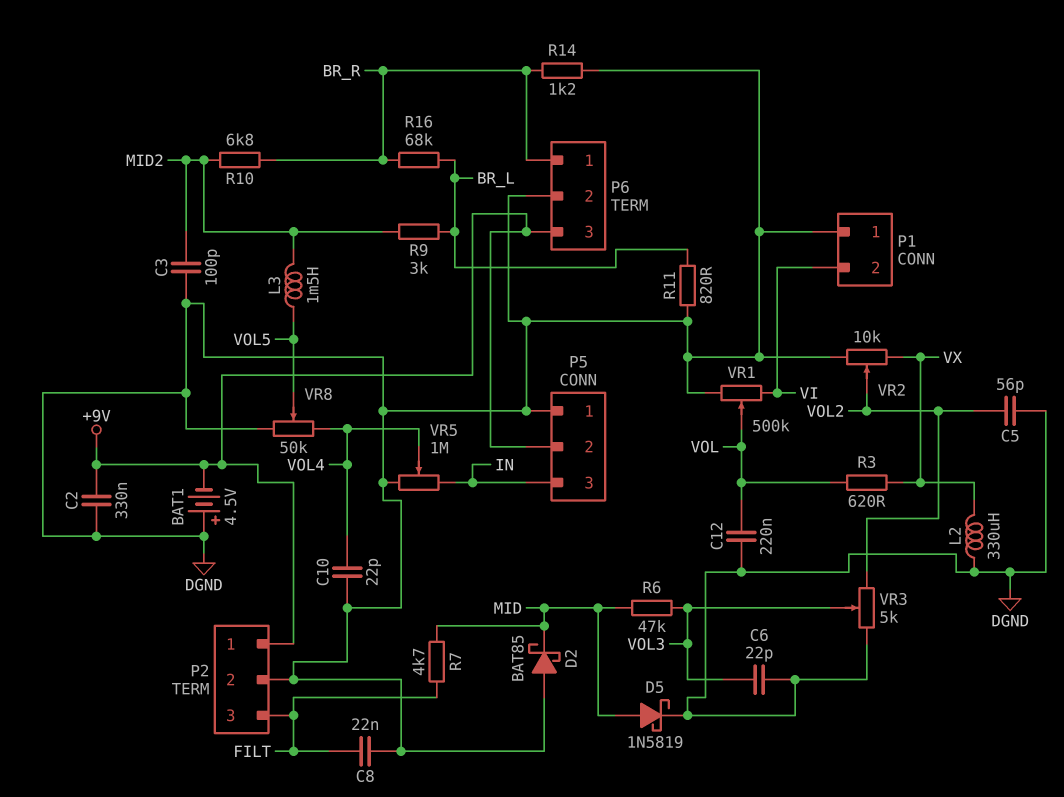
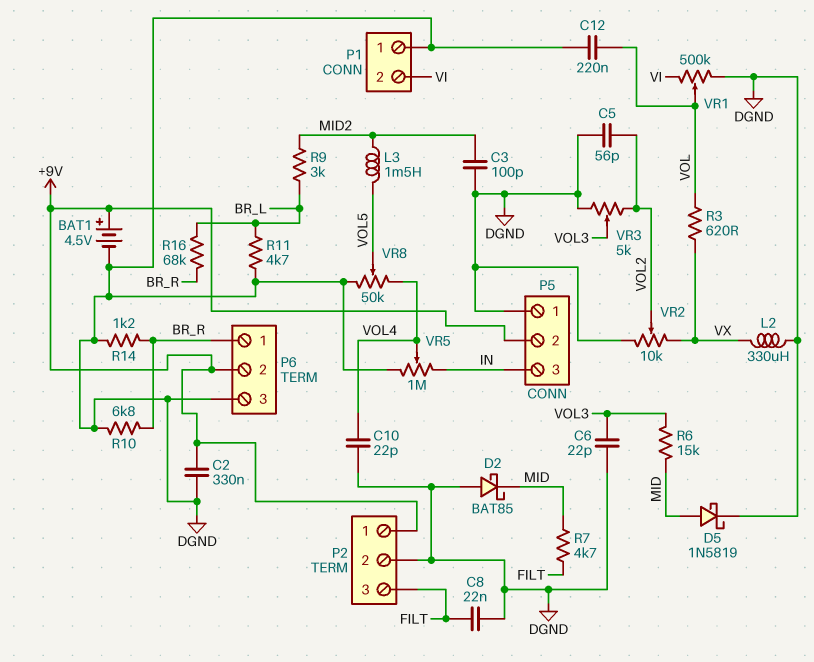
BAT1: 4.5V (plus DGND, minus +9V) -> 4.5V (plus +9V, minus DGND)
P6 pin 2: DGND -> +9V
P6 pin 3: +9V -> DGND
R6: 47k (MID, VOL3) -> 15k (MID, VOL3)
R10: 6.8k (BR_R, MID2) -> 6.8k (BR_R, DGND)
R11: 820 (BR_L, DGND) -> 4.7k (BR_L, DGND)

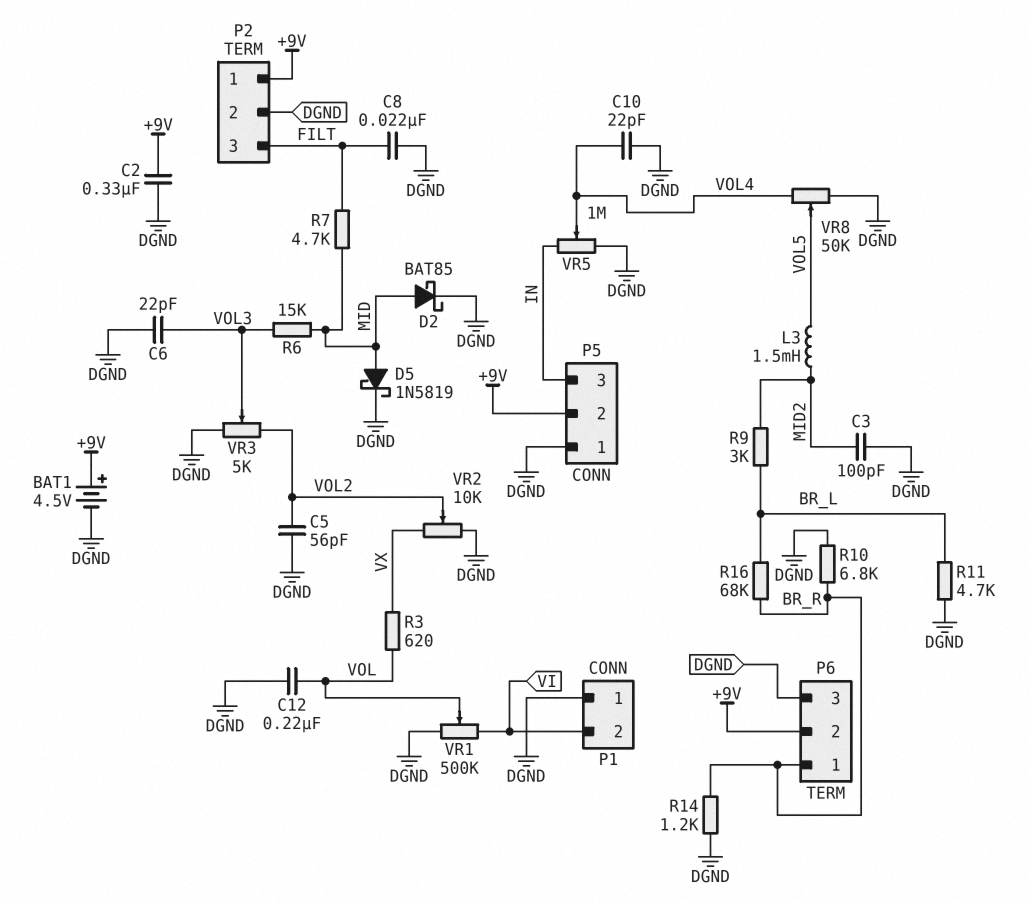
D2: schottky BAT85 (A DGND, K MID) -> schottky BAT85 (A MID, K DGND)
L2: 330uH (DGND, VX) -> none

